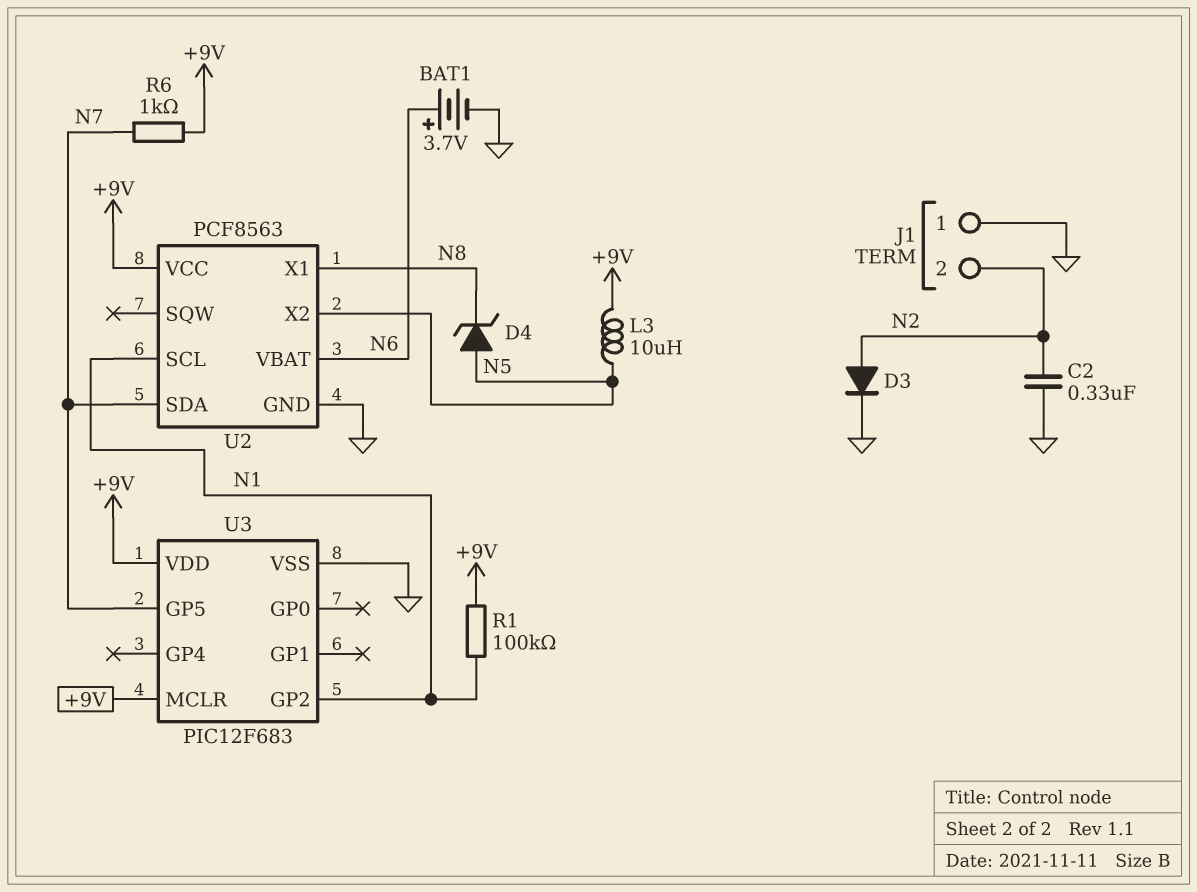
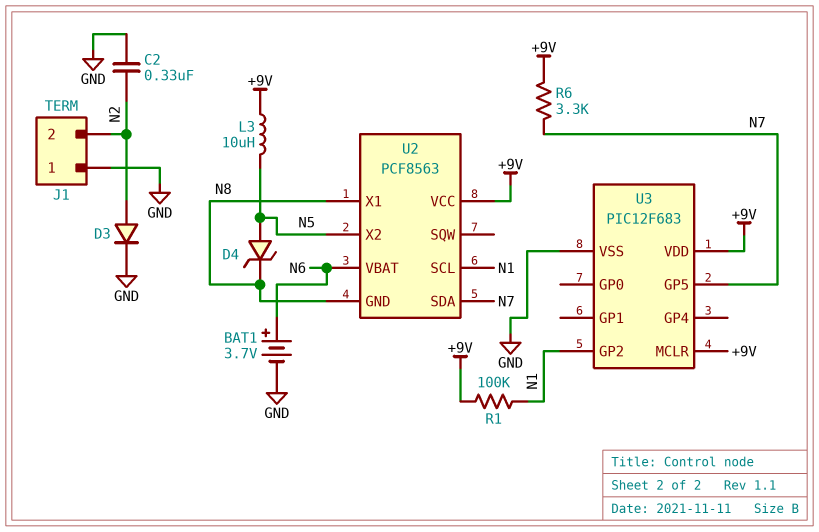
R6: 1k (+9V, N7) -> 3.3k (+9V, N7)
U2 pin GND: GND -> N8

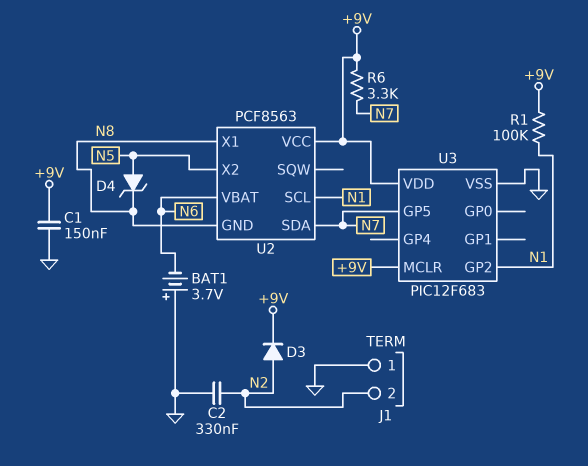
BAT1: 3.7V (plus N6, minus GND) -> 3.7V (plus GND, minus N6)
C1: none -> 150nF (+9V, GND)
D3: diode (A N2, K GND) -> diode (A N2, K +9V)
L3: 10uH (+9V, N5) -> none

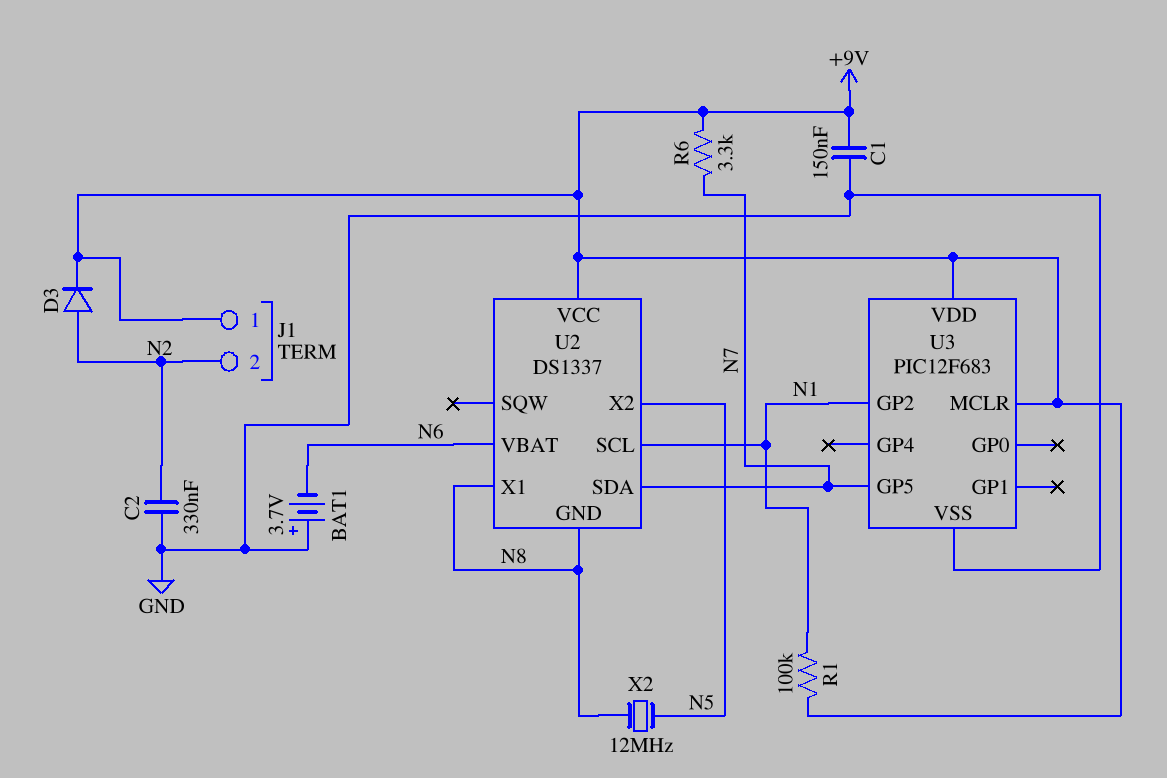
D4: zener (A N5, K N8) -> none
J1 pin 1: GND -> +9V
U2: PCF8563 -> DS1337
X2: none -> 12MHz (N5, N8)

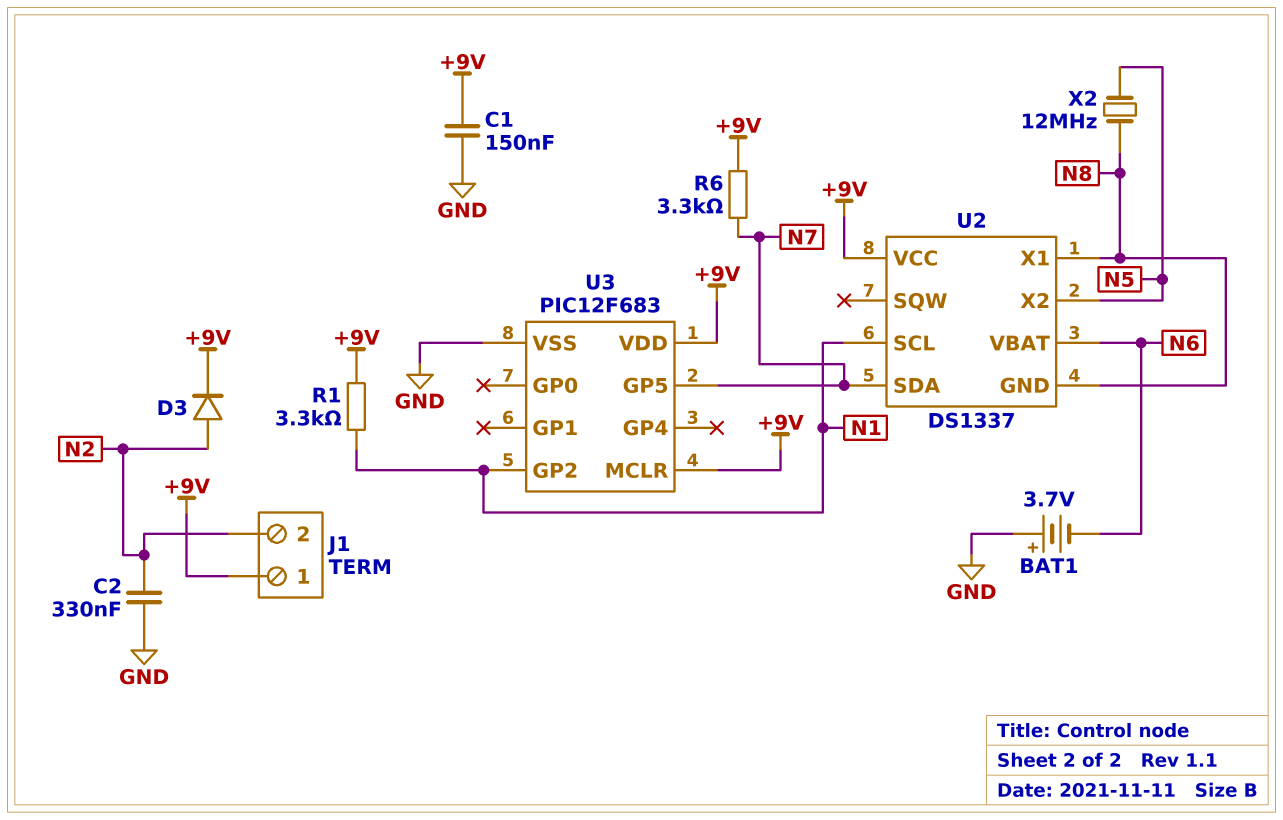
R1: 100k (+9V, N1) -> 3.3k (+9V, N1)

